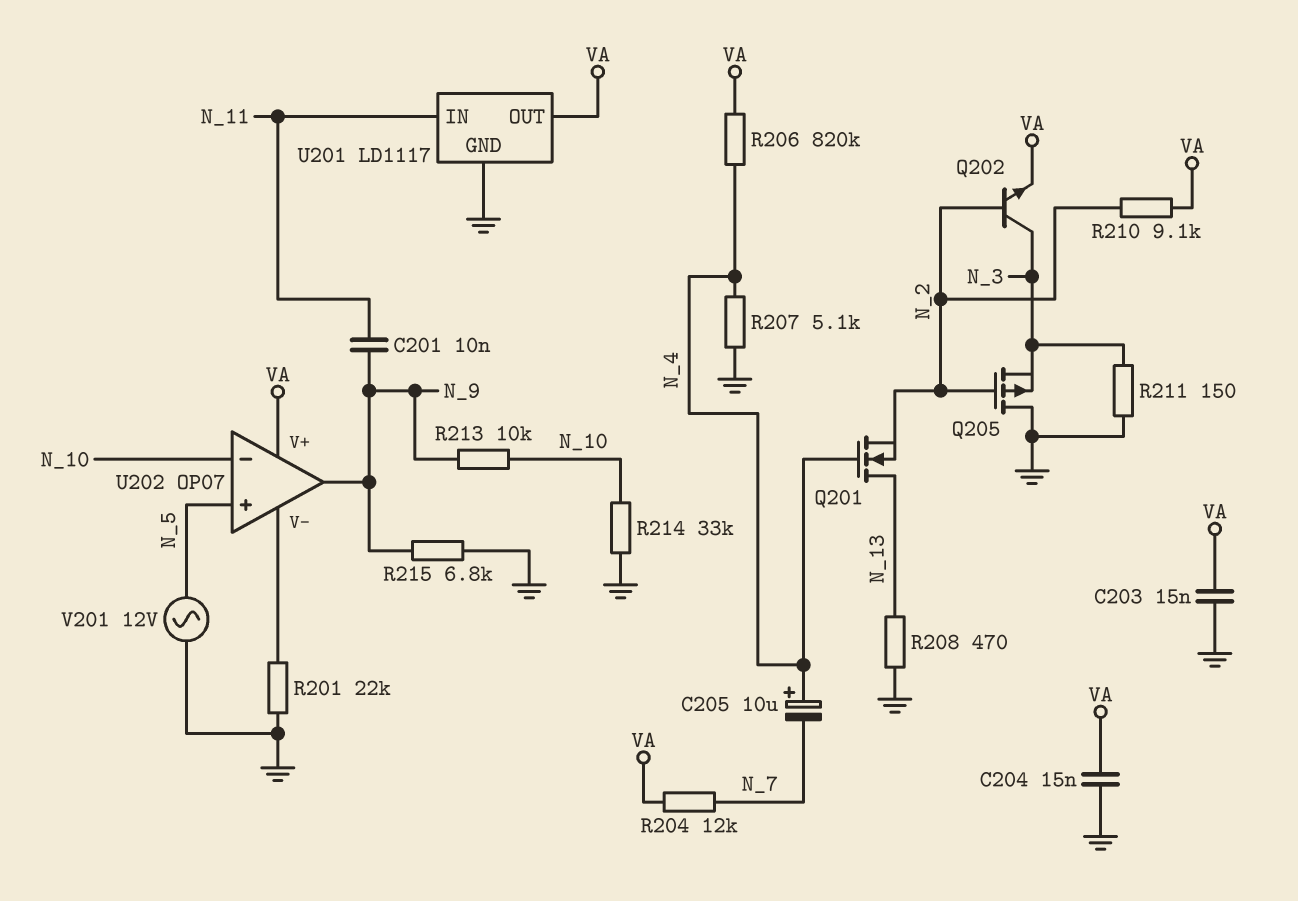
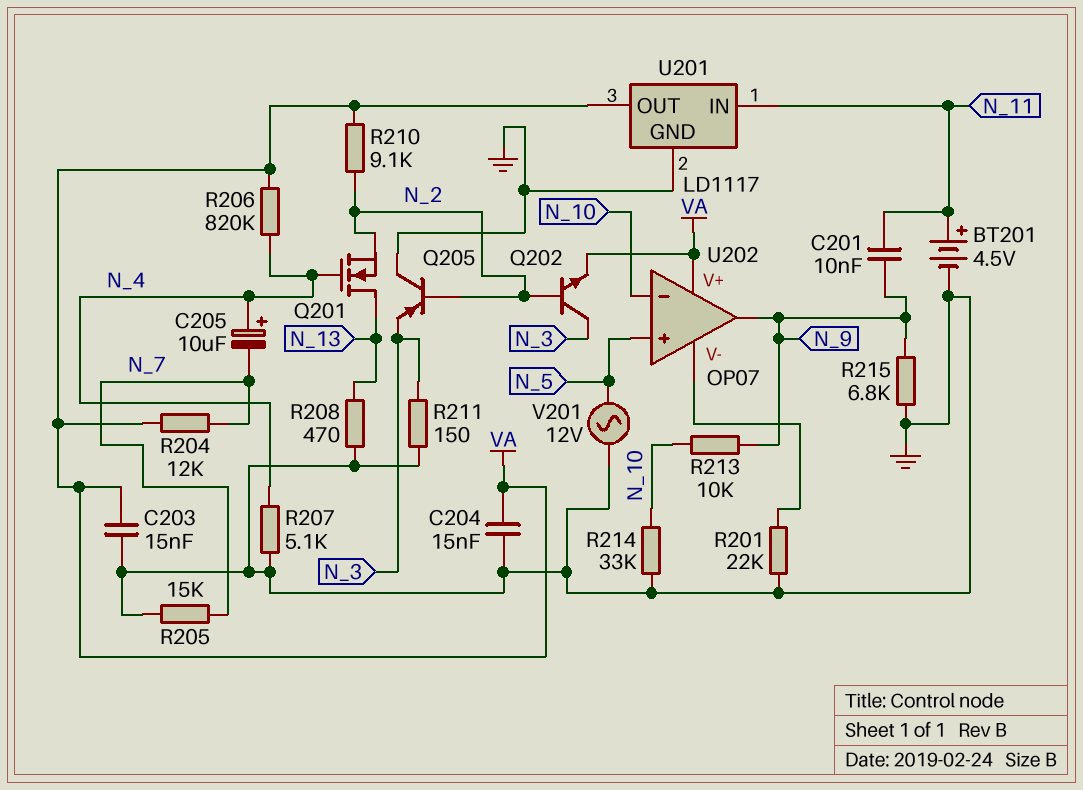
BT201: none -> 4.5V (plus N_11, minus GND)
Q205: PMOS (G N_2, D GND, S N_3) -> PNP (B N_2, C GND, E N_3)
R205: none -> 15k (GND, N_7)

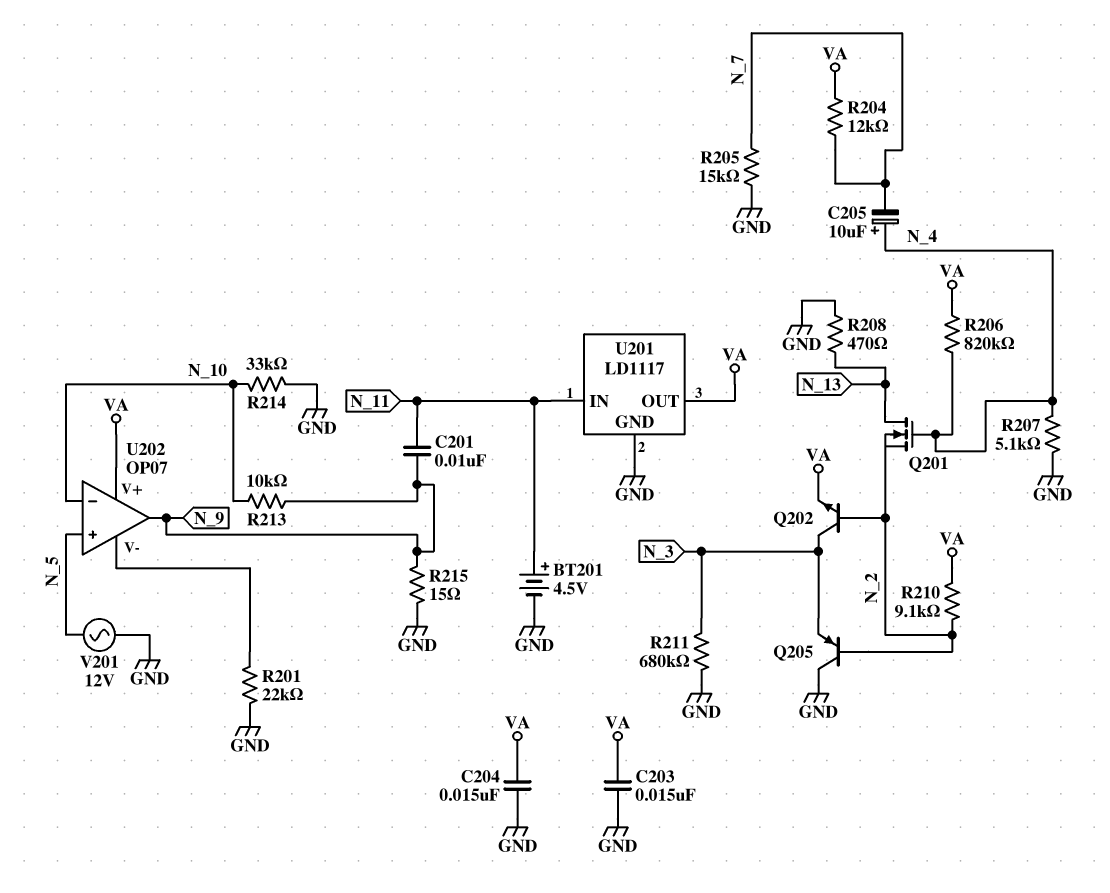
R211: 150 (GND, N_3) -> 680k (GND, N_3)
R215: 6.8k (GND, N_9) -> 15 (GND, N_9)

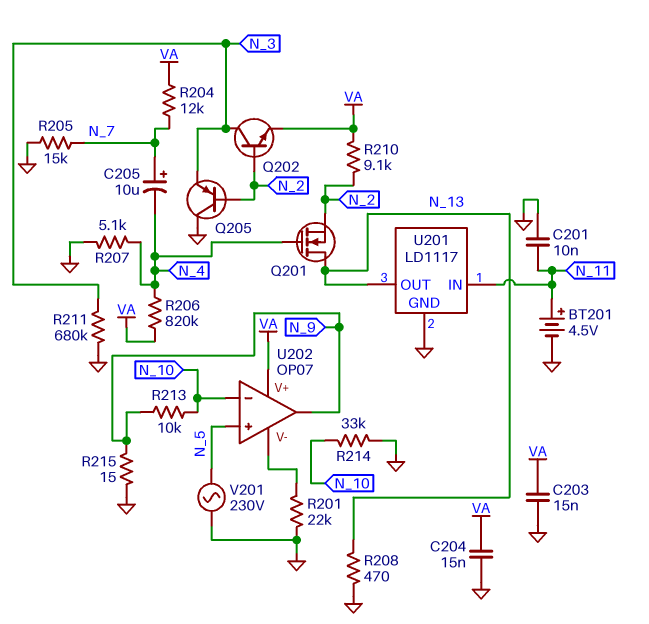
C201: 10nF (N_9, N_11) -> 10nF (GND, N_11)
C205: 10uF (plus N_4, minus N_7) -> 10uF (plus N_7, minus N_4)
U201 pin OUT: VA -> N_13
V201: AC 12V (GND, N_5) -> AC 230V (GND, N_5)

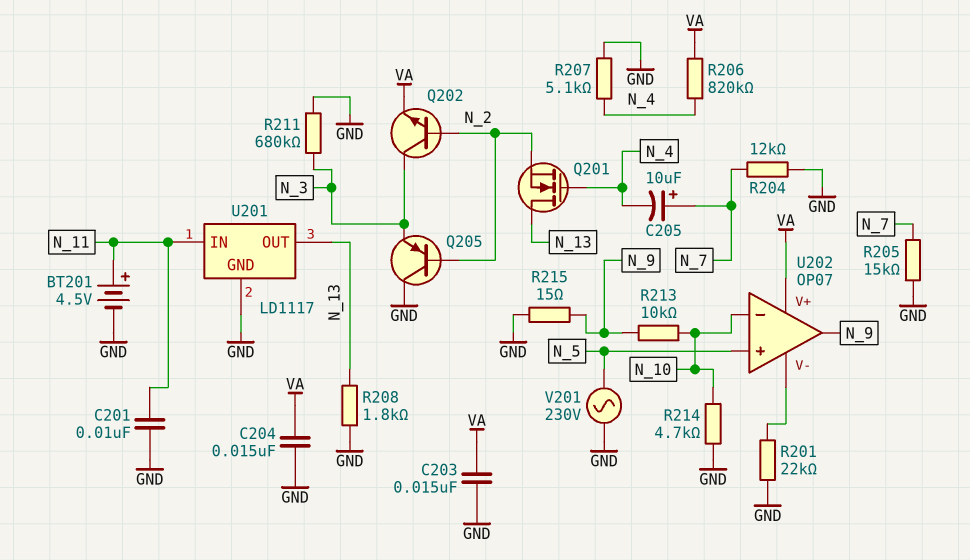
R204: 12k (N_7, VA) -> 12k (GND, N_7)
R208: 470 (GND, N_13) -> 1.8k (GND, N_13)
R210: 9.1k (N_2, VA) -> none
R214: 33k (GND, N_10) -> 4.7k (GND, N_10)

